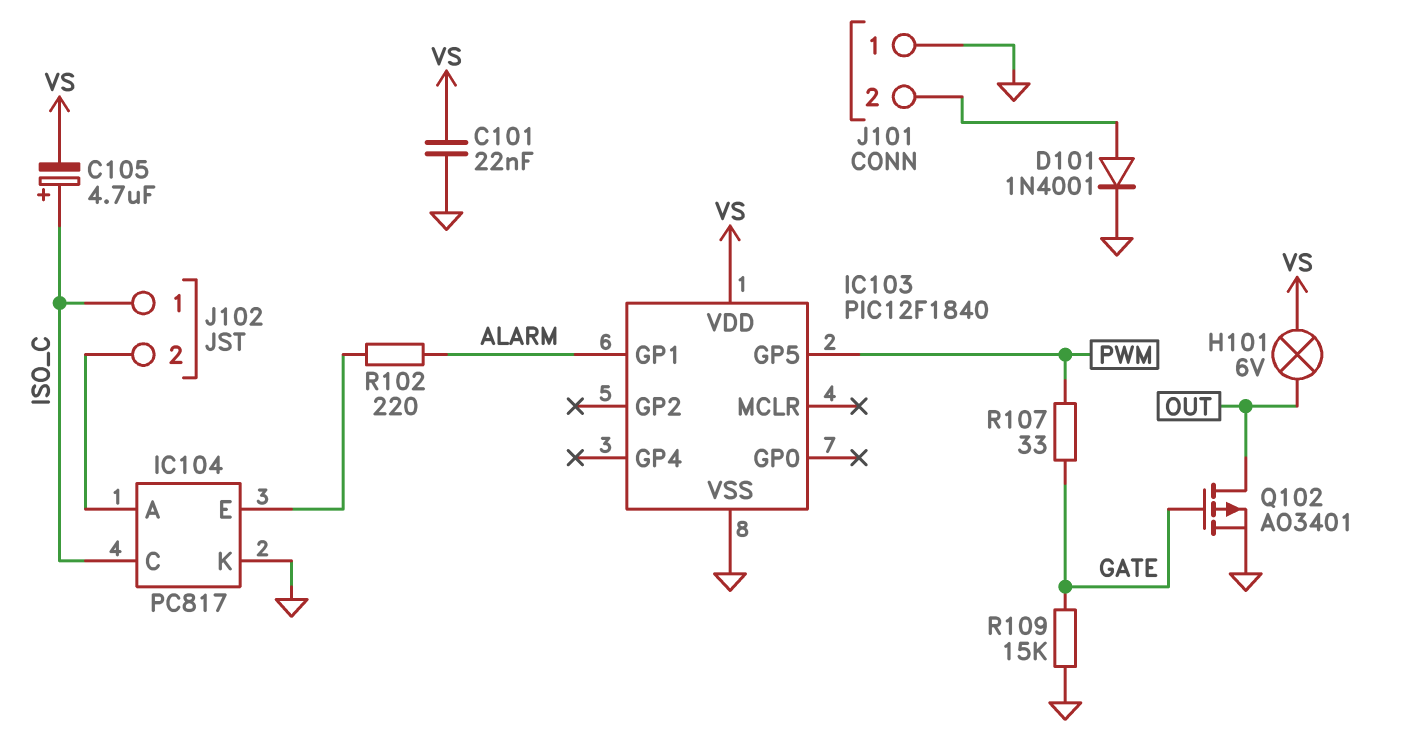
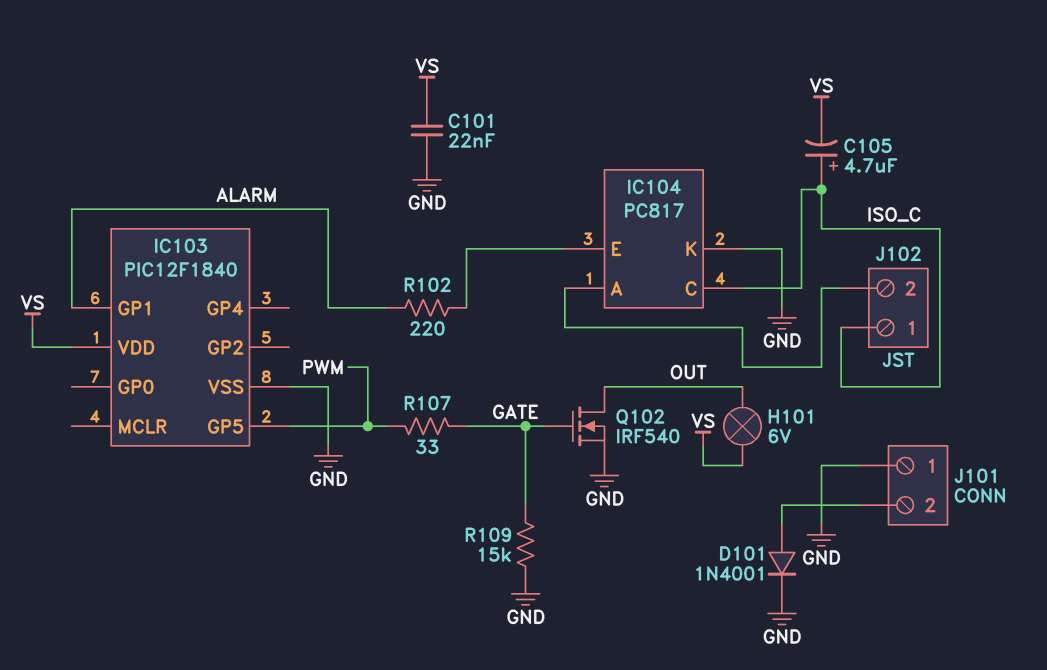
Q102: PMOS AO3401 (G GATE, D OUT, S GND) -> NMOS IRF540 (G GATE, D OUT, S GND)

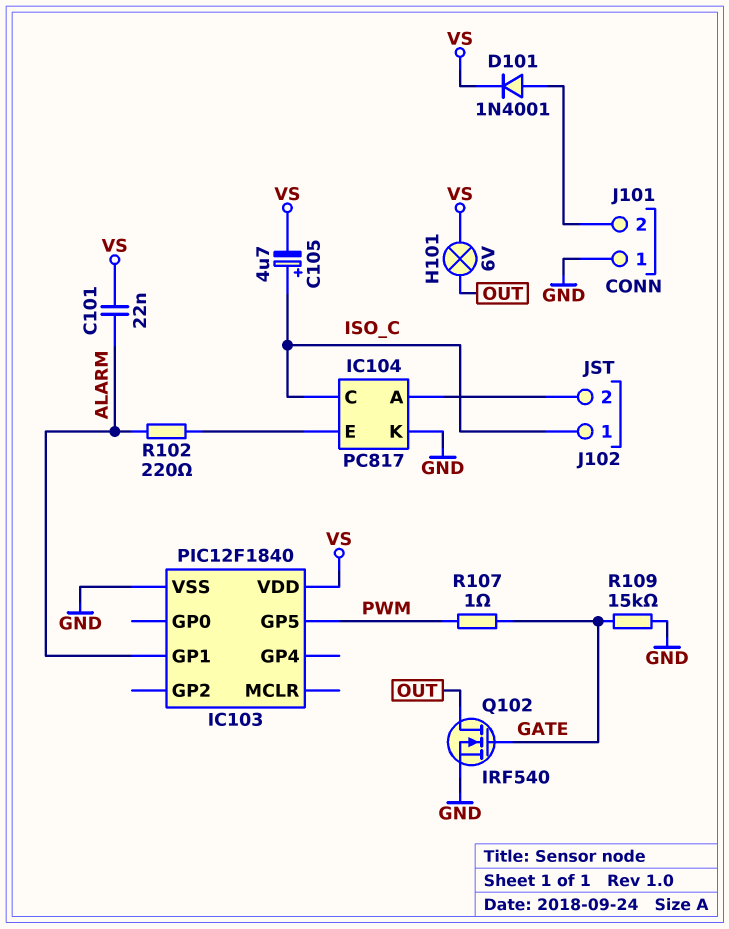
C101: 22nF (GND, VS) -> 22nF (ALARM, VS)
D101: diode 1N4001 (A J101/2, K GND) -> diode 1N4001 (A J101/2, K VS)
R107: 33 (GATE, PWM) -> 1 (GATE, PWM)

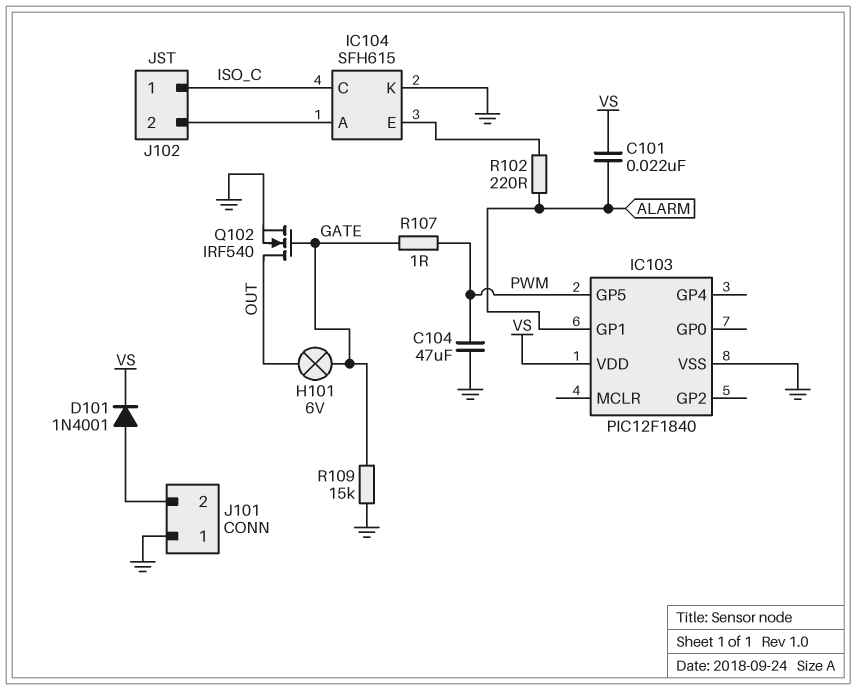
C104: none -> 47uF (GND, PWM)
C105: 4.7uF (plus ISO_C, minus VS) -> none
H101: lamp 6V (OUT, VS) -> lamp 6V (GATE, OUT)
IC104: PC817 -> SFH615

